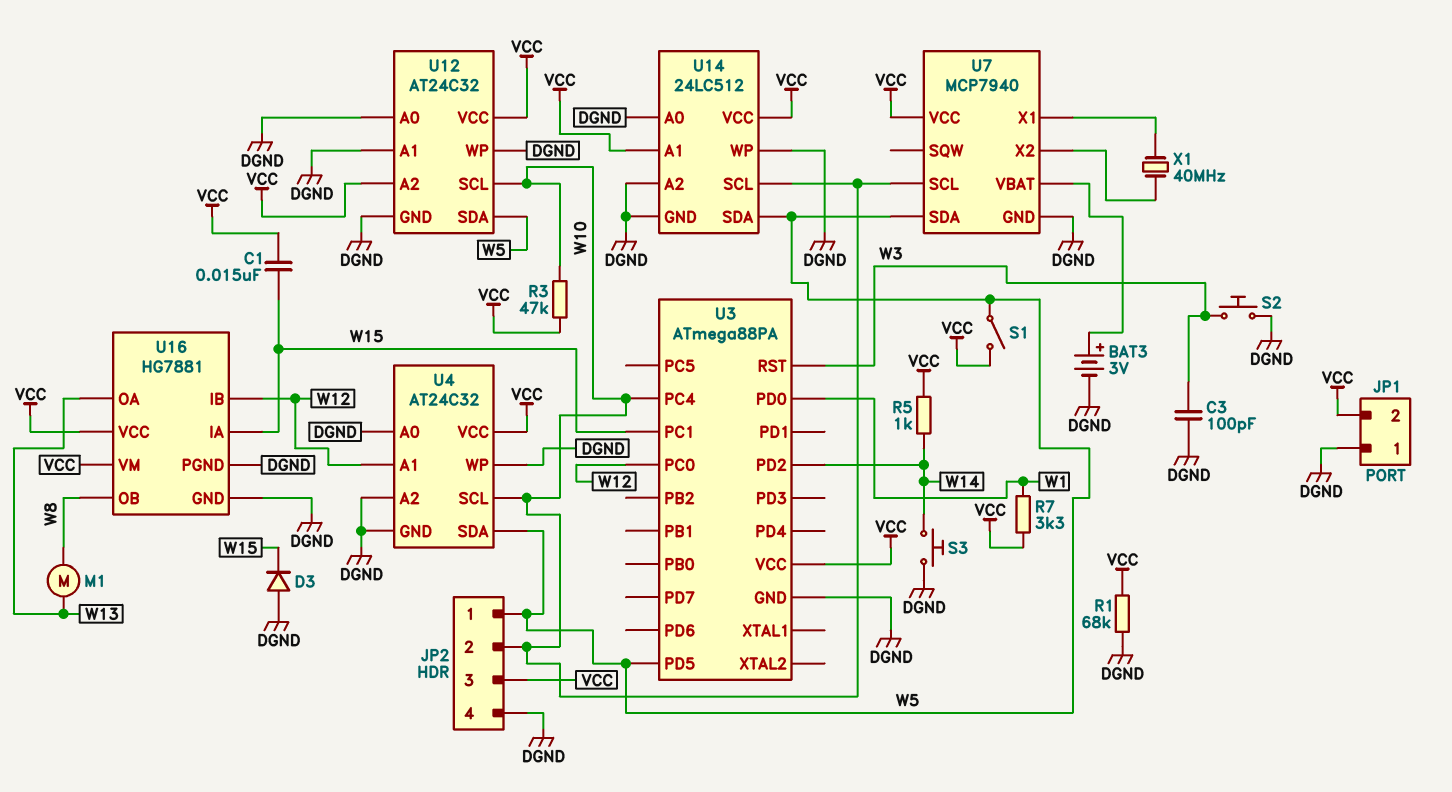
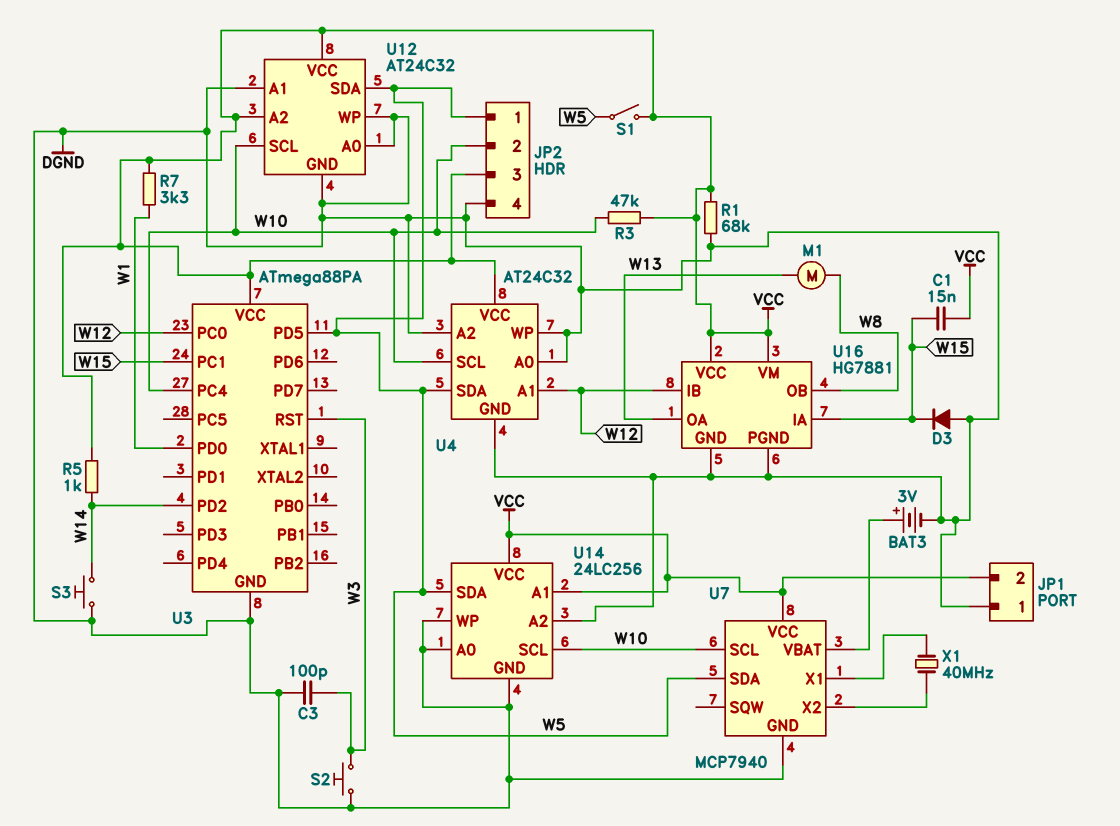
U14: 24LC512 -> 24LC256

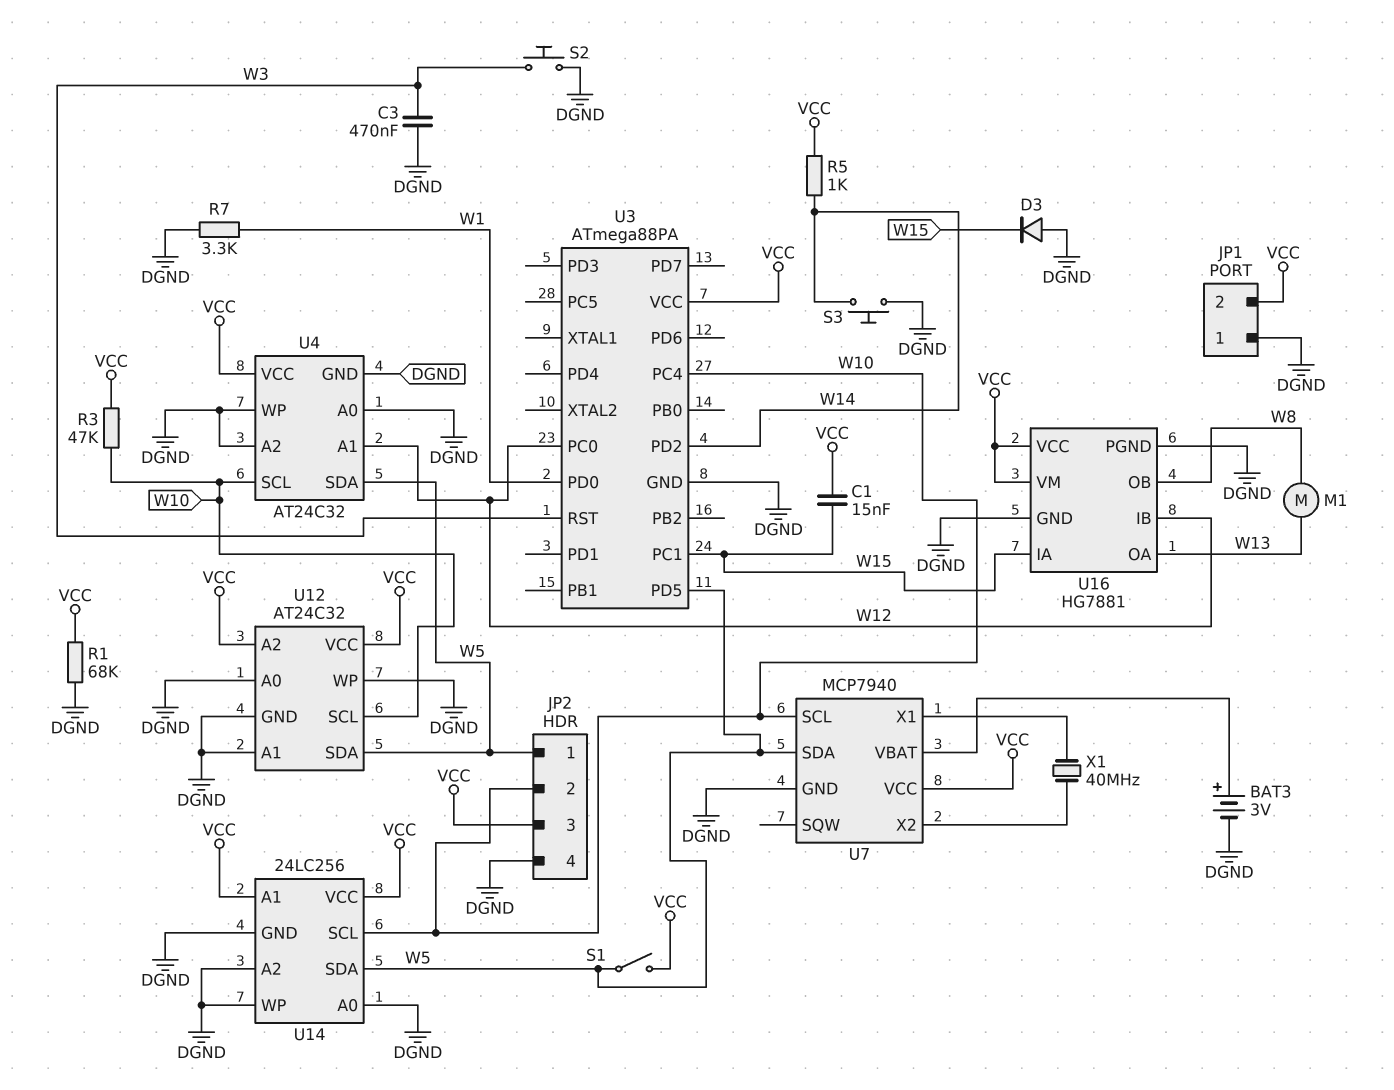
C3: 100pF (DGND, W3) -> 470nF (DGND, W3)
R7: 3.3k (VCC, W1) -> 3.3k (DGND, W1)

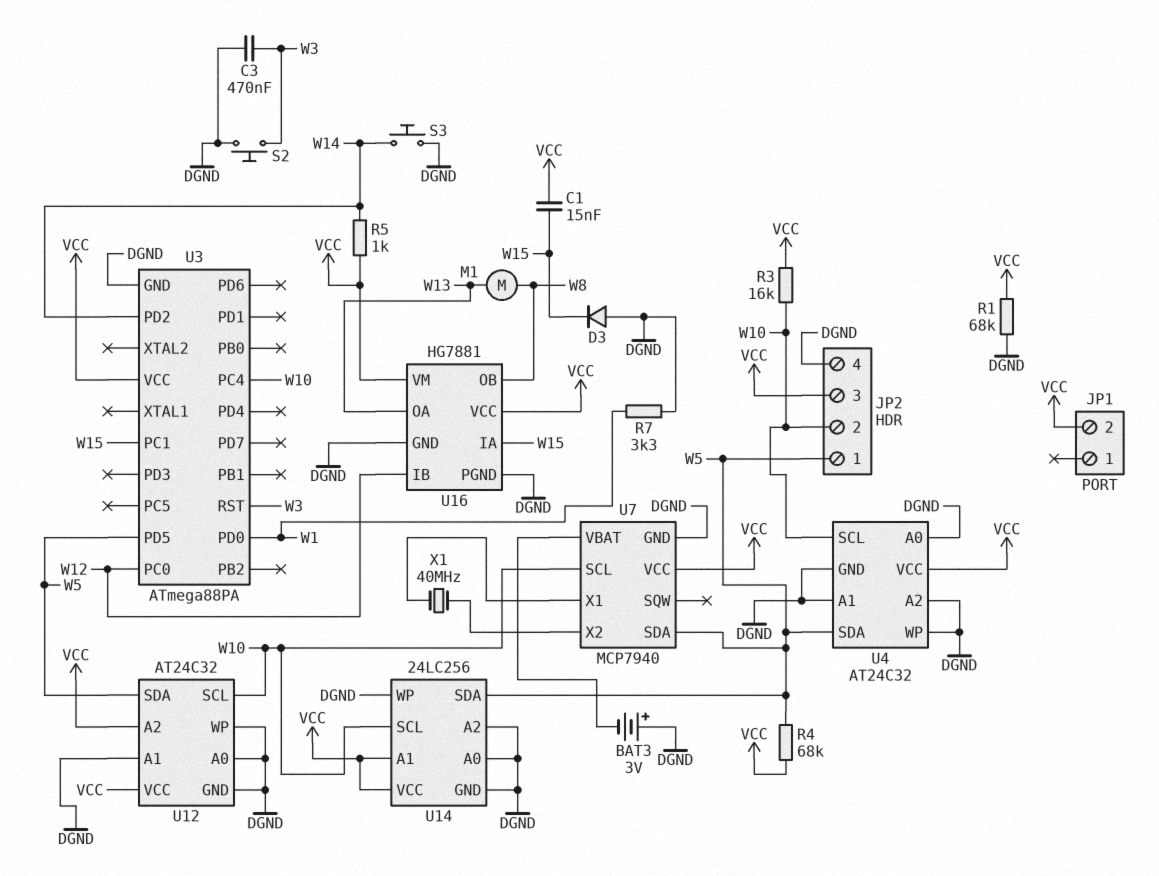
BAT3: 3V (plus U7/VBAT, minus DGND) -> 3V (plus DGND, minus U7/VBAT)
JP1 pin 1: DGND -> none
R3: 47k (VCC, W10) -> 16k (VCC, W10)
R4: none -> 68k (VCC, W5)
S1: switch (VCC, W5) -> none
U4 pin A1: W12 -> DGND

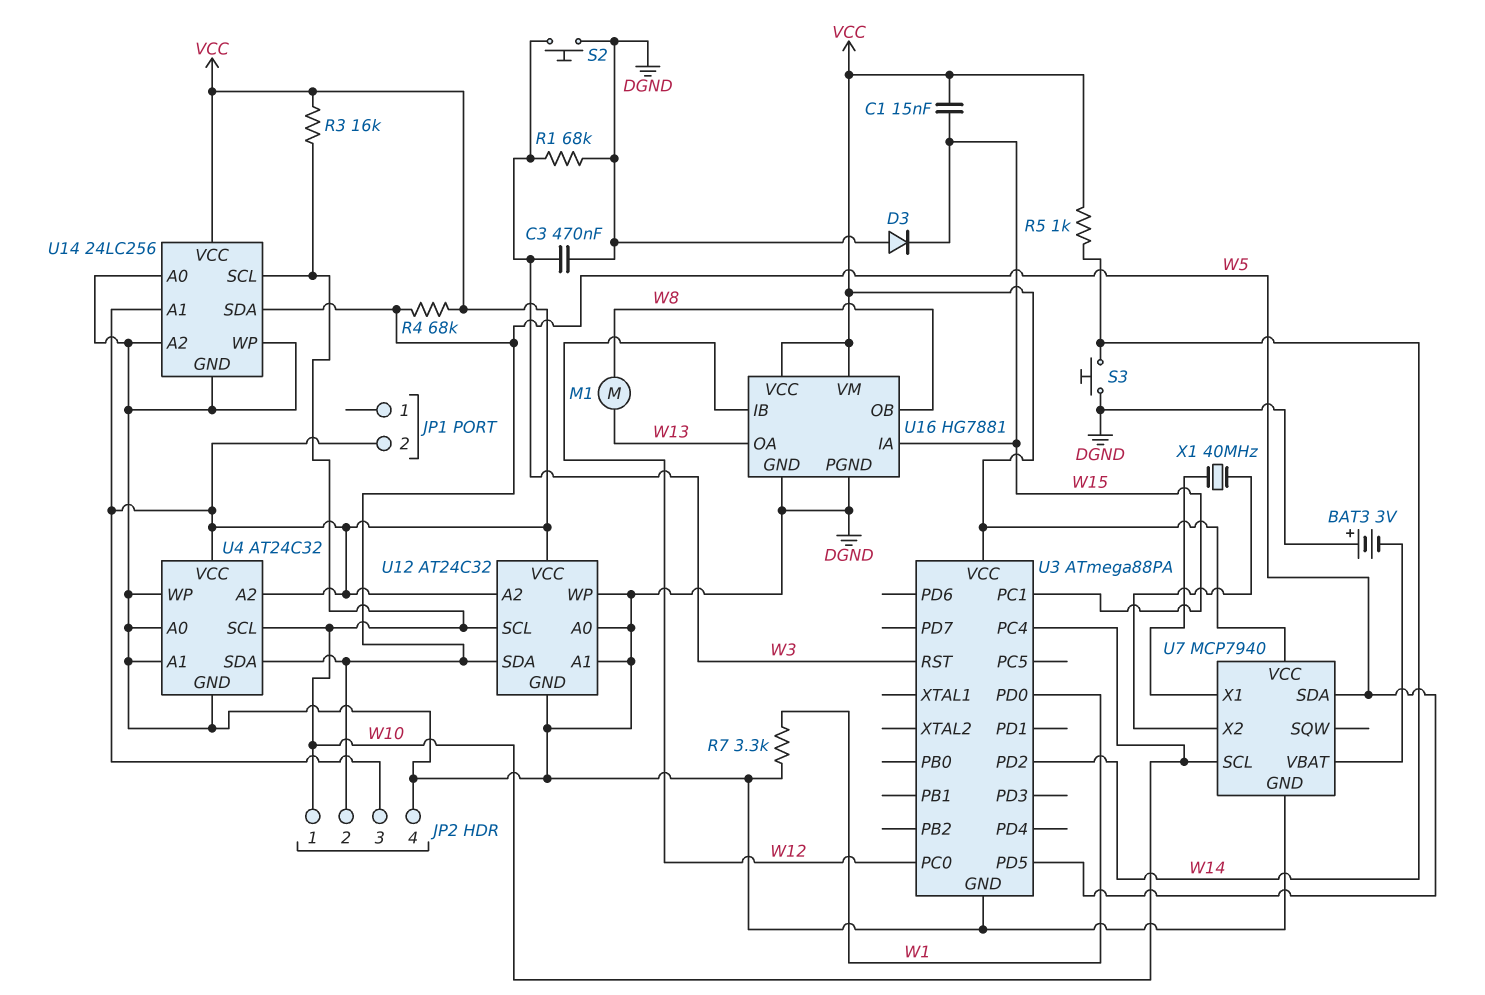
JP2 pin 1: W5 -> W10
JP2 pin 2: W10 -> W5
R1: 68k (DGND, VCC) -> 68k (DGND, W3)
U4 pin A2: DGND -> VCC

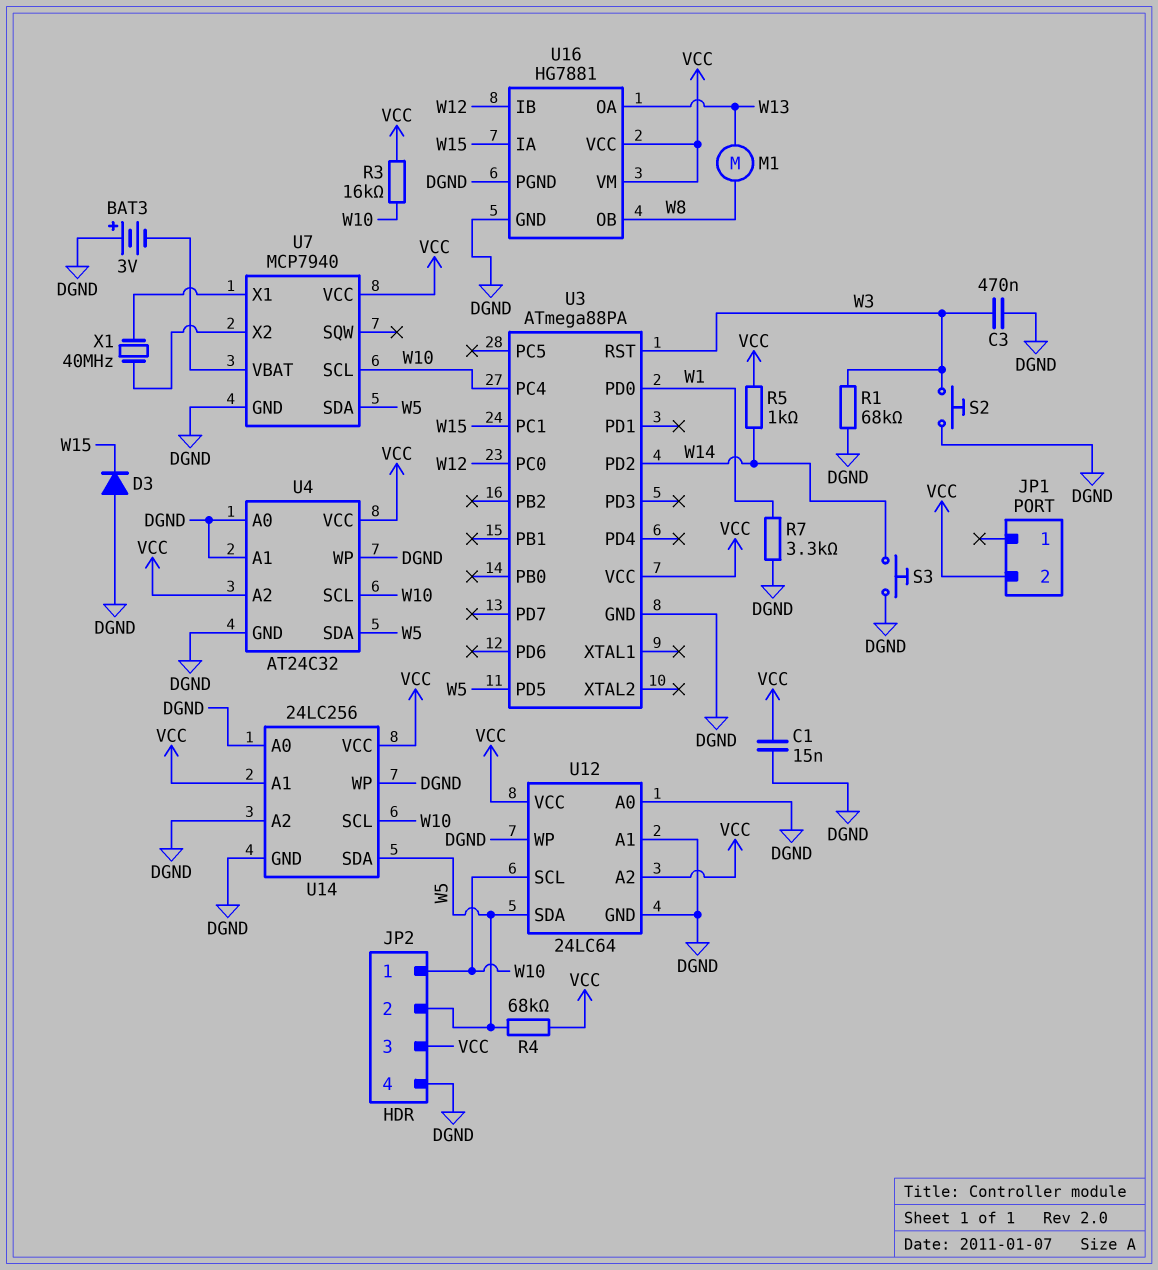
C1: 15nF (VCC, W15) -> 15nF (DGND, VCC)
U12: AT24C32 -> 24LC64

